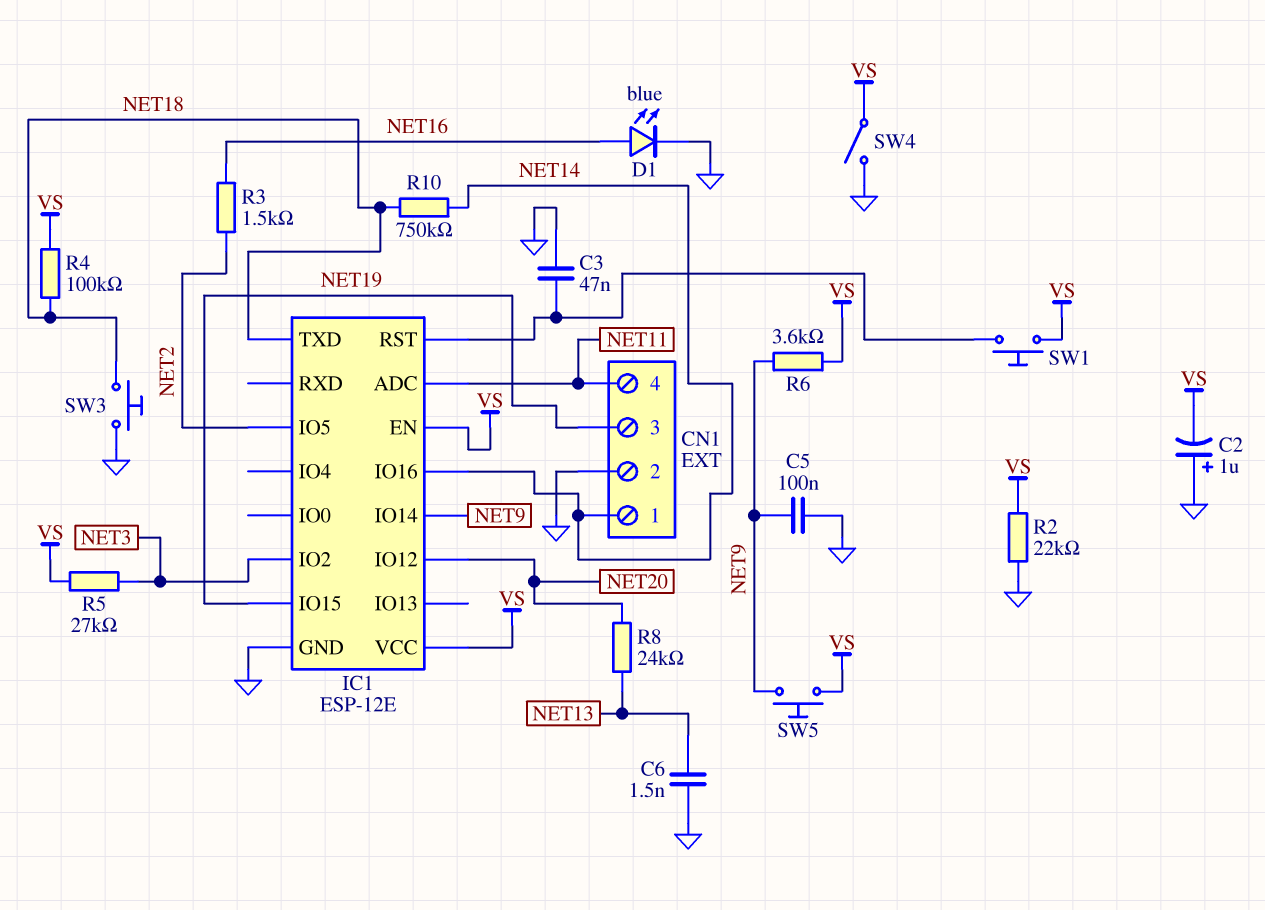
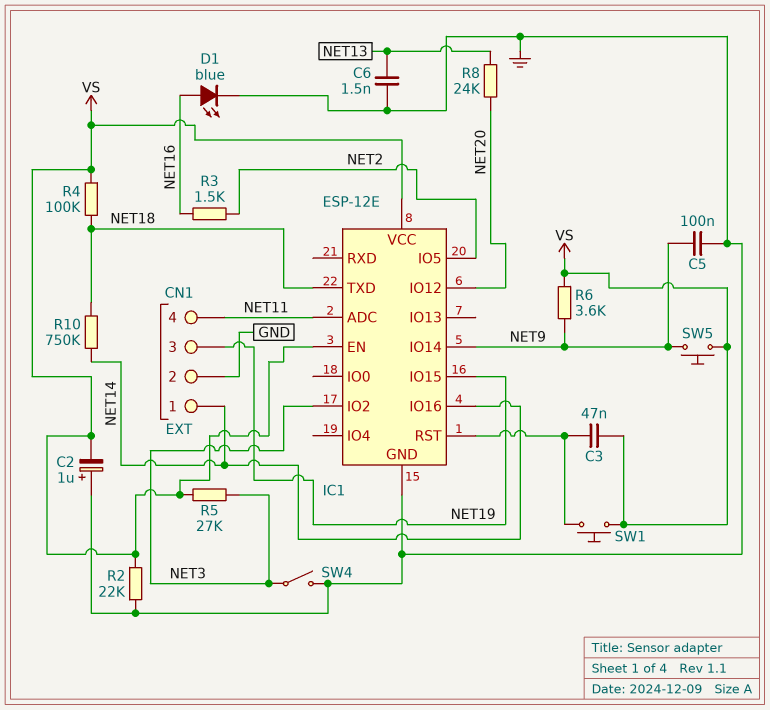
C3: 47nF (GND, IC1/RST) -> 47nF (IC1/RST, VS)
SW3: button (GND, NET18) -> none
SW4: switch (GND, VS) -> switch (GND, NET3)

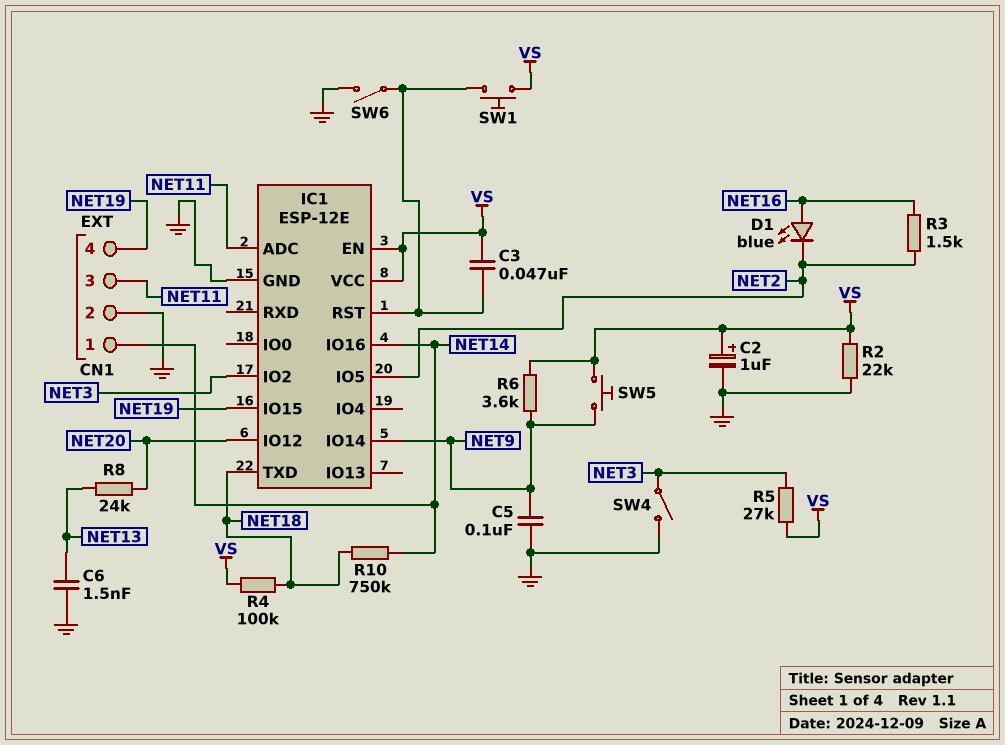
C2: 1uF (plus GND, minus VS) -> 1uF (plus VS, minus GND)
CN1 pin 3: NET19 -> NET11
CN1 pin 4: NET11 -> NET19
D1: LED blue (A NET16, K GND) -> LED blue (A NET16, K NET2)
SW6: none -> switch (GND, IC1/RST)

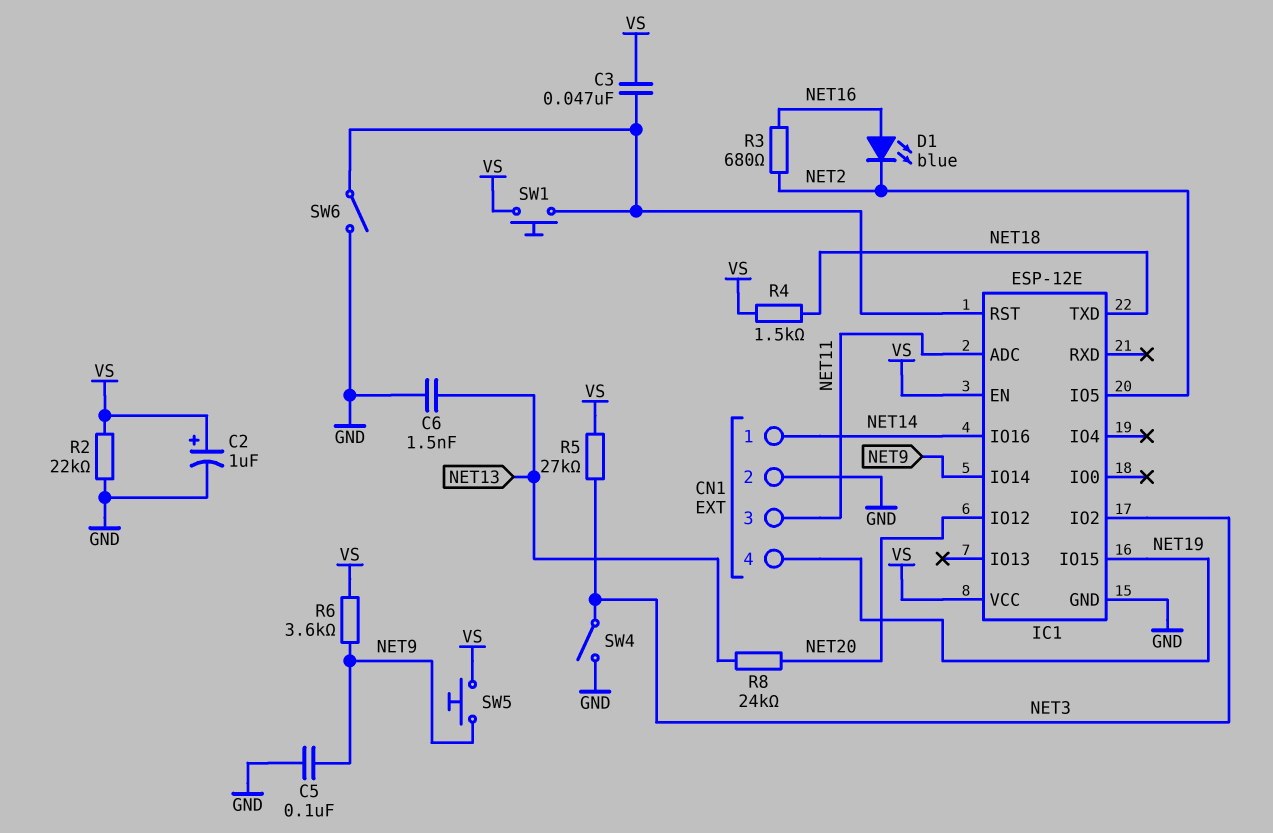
R3: 1.5k (NET2, NET16) -> 680 (NET2, NET16)
R4: 100k (NET18, VS) -> 1.5k (NET18, VS)
R10: 750k (NET14, NET18) -> none

